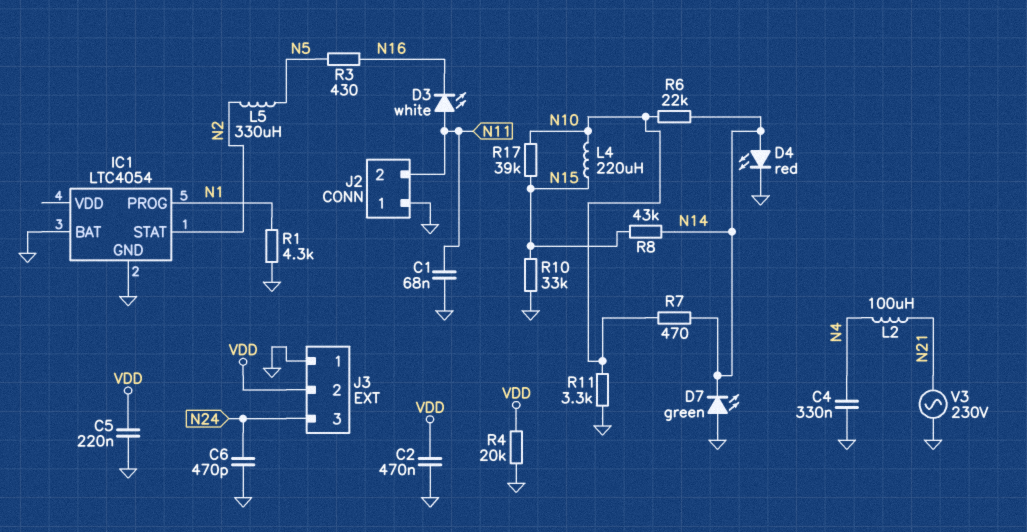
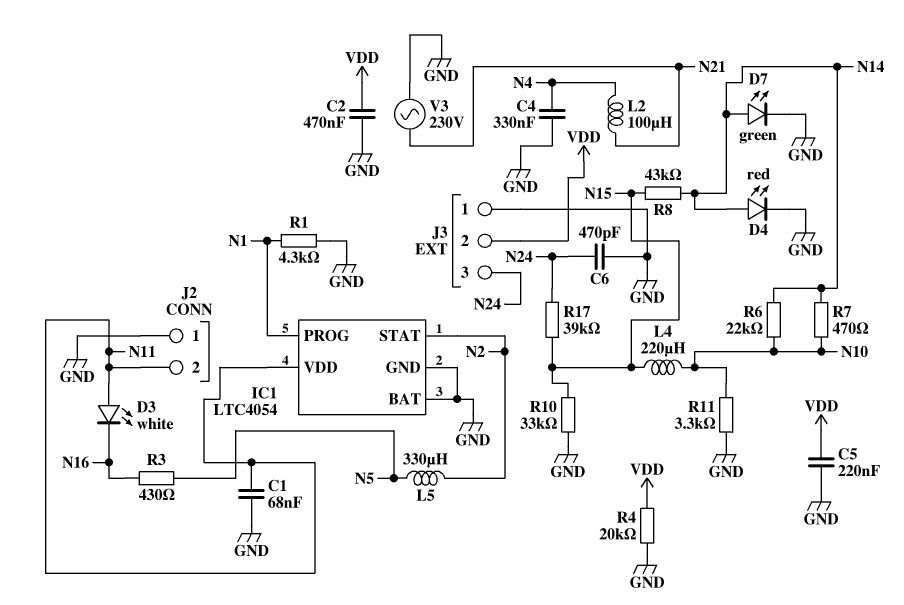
D7: LED green (A GND, K N14) -> LED green (A N14, K GND)
IC1 pin VDD: none -> N11
R17: 39k (N10, N15) -> 39k (N15, N24)

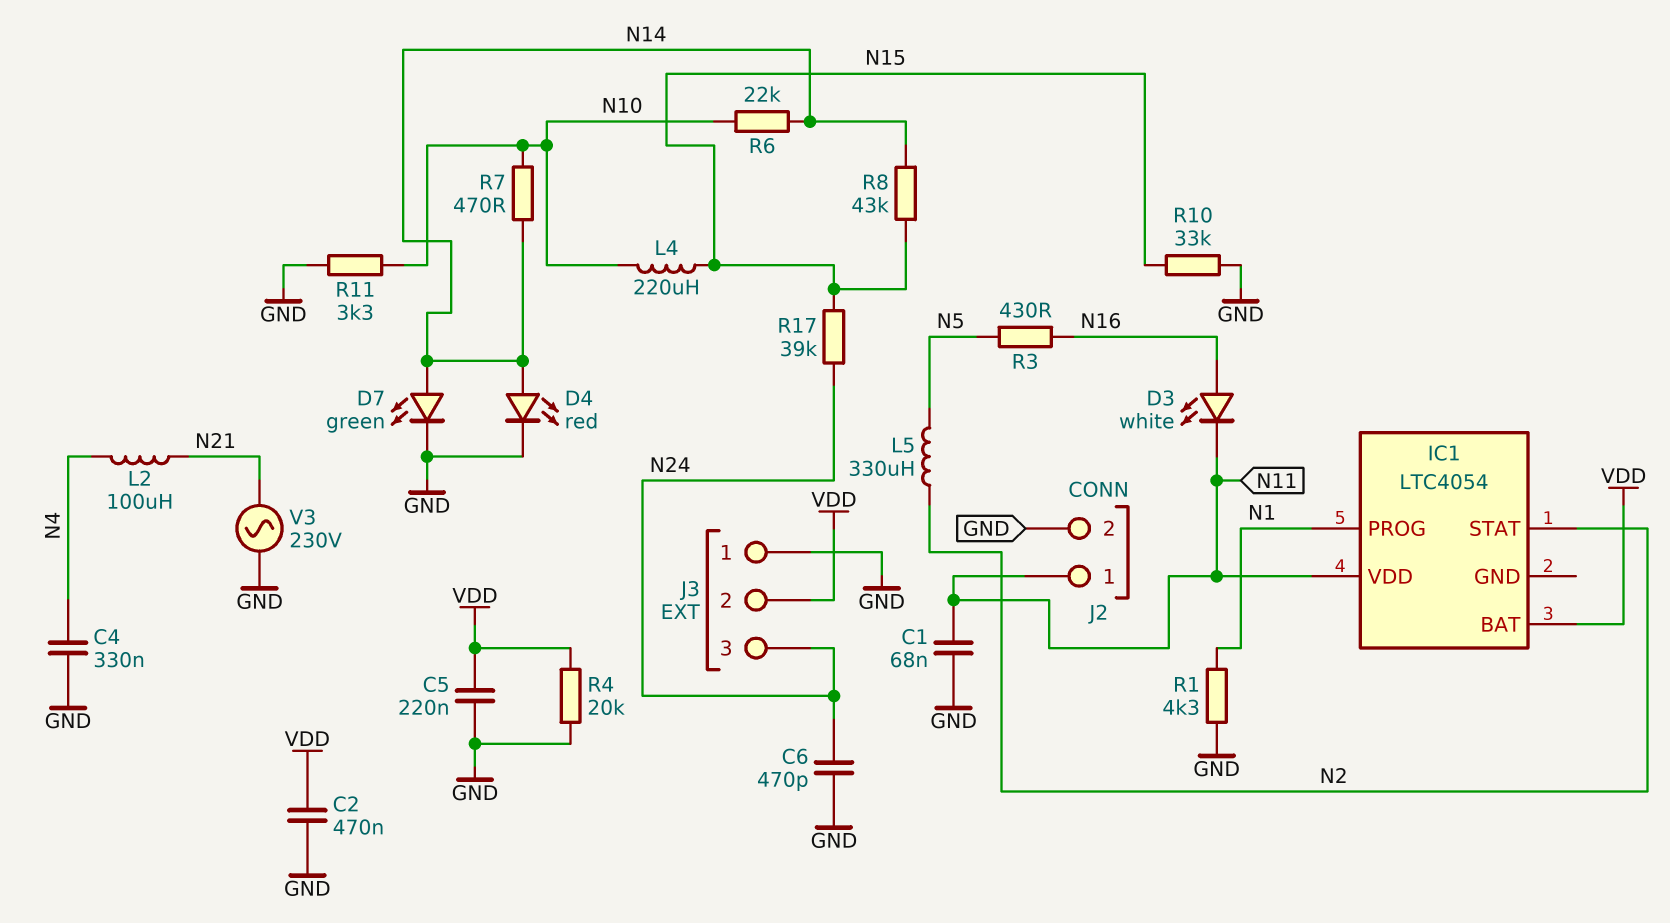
D3: LED white (A N11, K N16) -> LED white (A N16, K N11)
IC1 pin BAT: GND -> VDD
IC1 pin GND: GND -> none
J2 pin 1: GND -> N11
J2 pin 2: N11 -> GND

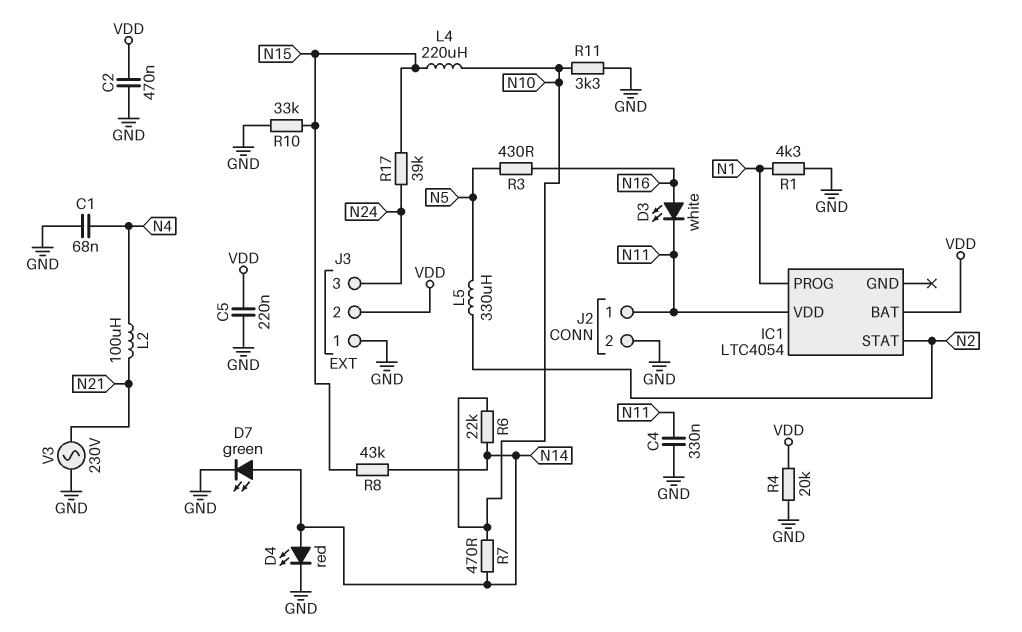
C1: 68nF (GND, N11) -> 68nF (GND, N4)
C4: 330nF (GND, N4) -> 330nF (GND, N11)
C6: 470pF (GND, N24) -> none

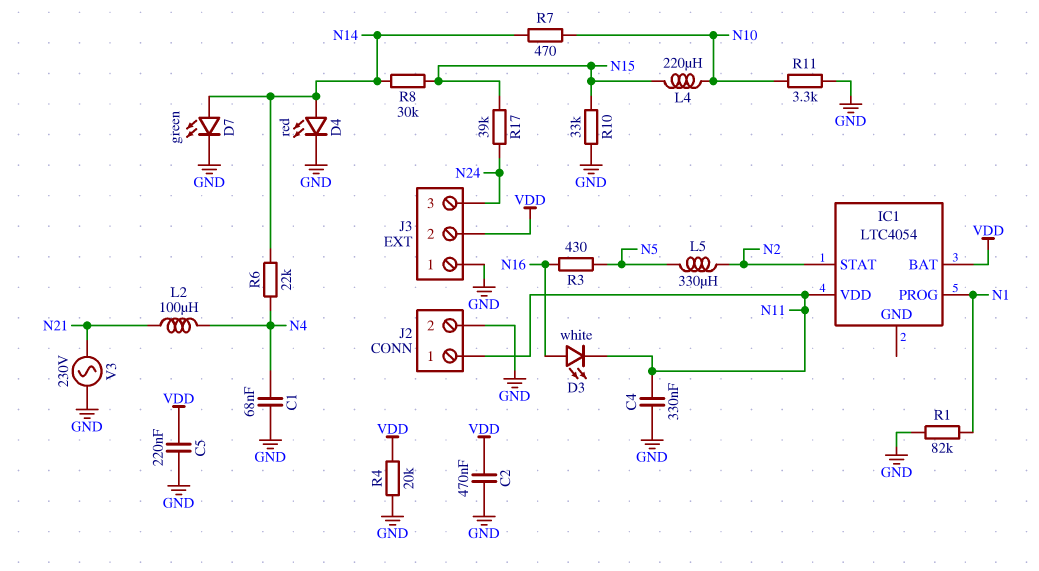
R1: 4.3k (GND, N1) -> 82k (GND, N1)
R6: 22k (N10, N14) -> 22k (N4, N14)
R8: 43k (N14, N15) -> 30k (N14, N15)

